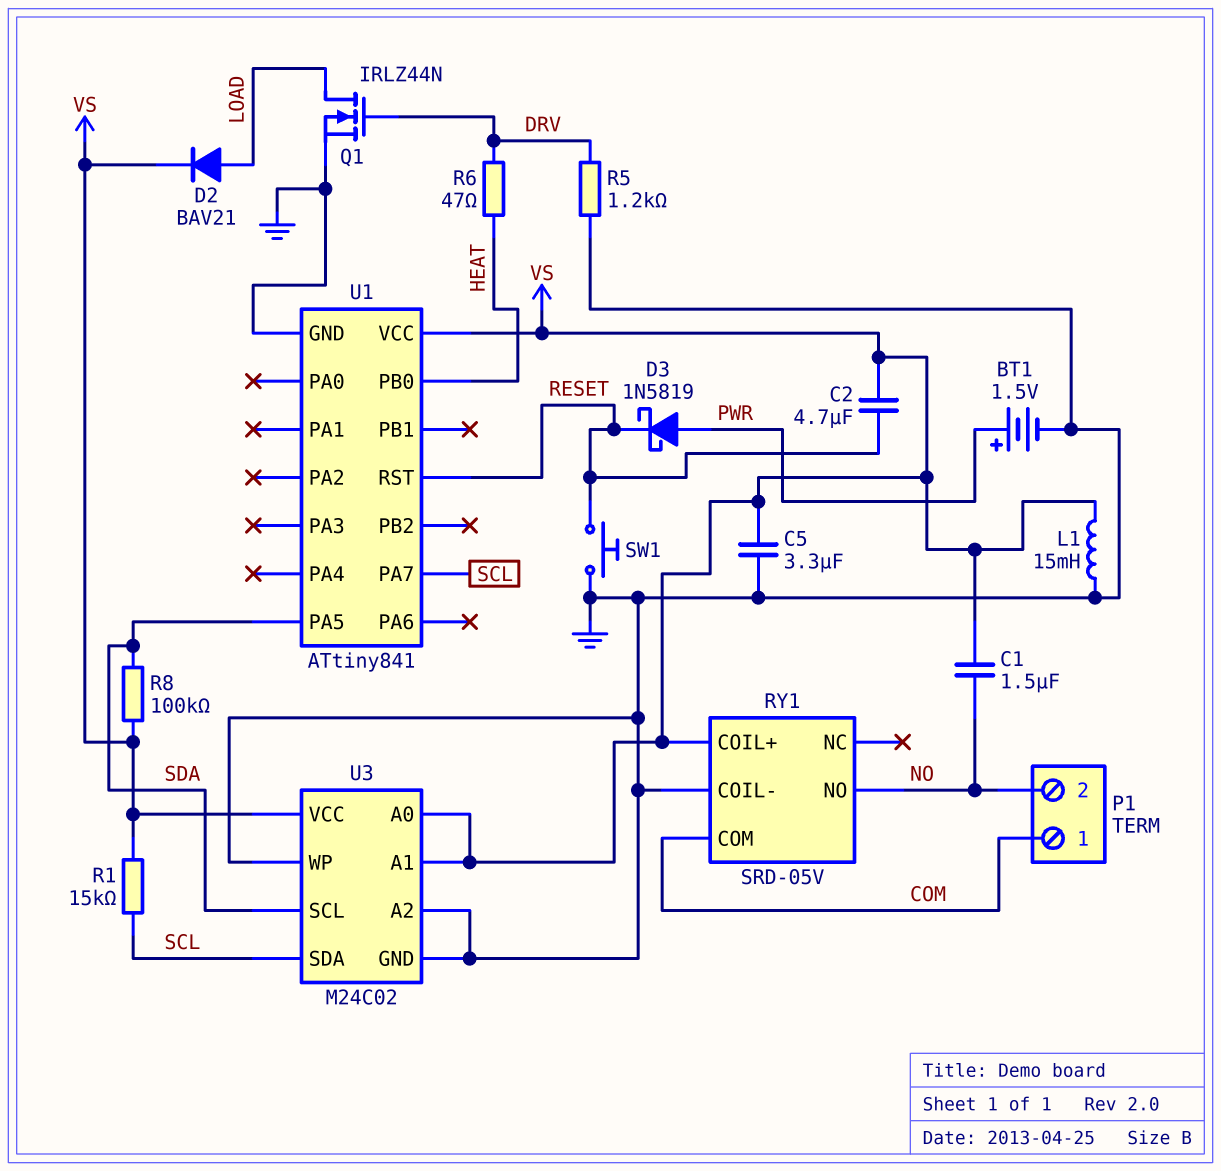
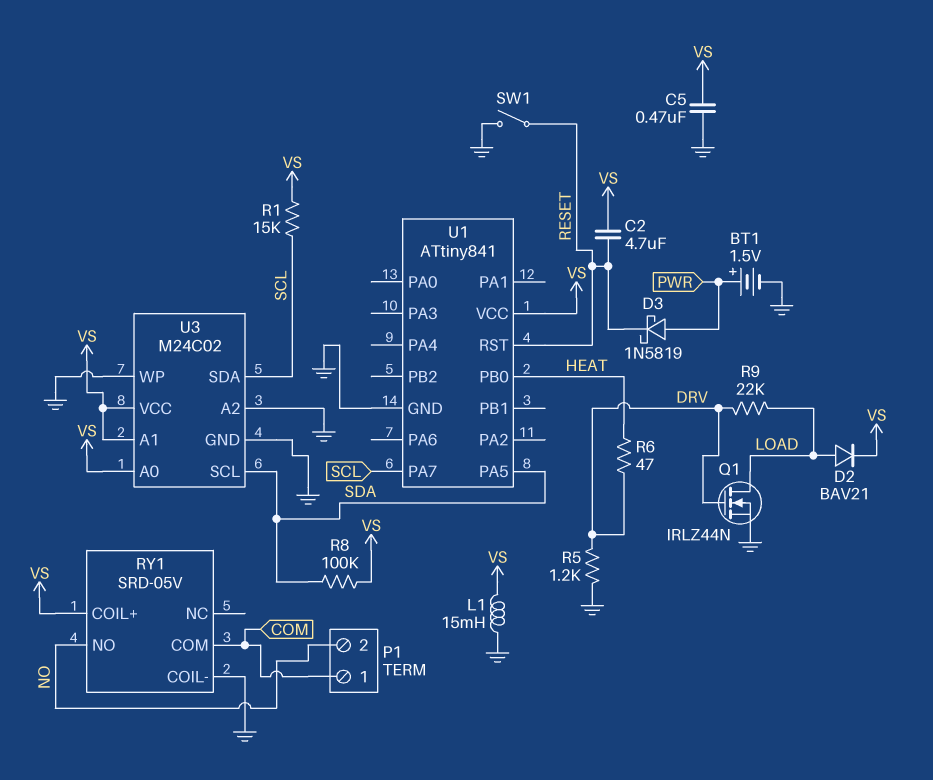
C1: 1.5uF (NO, VS) -> none
C5: 3.3uF (GND, VS) -> 470nF (GND, VS)
R9: none -> 22k (DRV, LOAD)
SW1: button (GND, RESET) -> switch (GND, RESET)

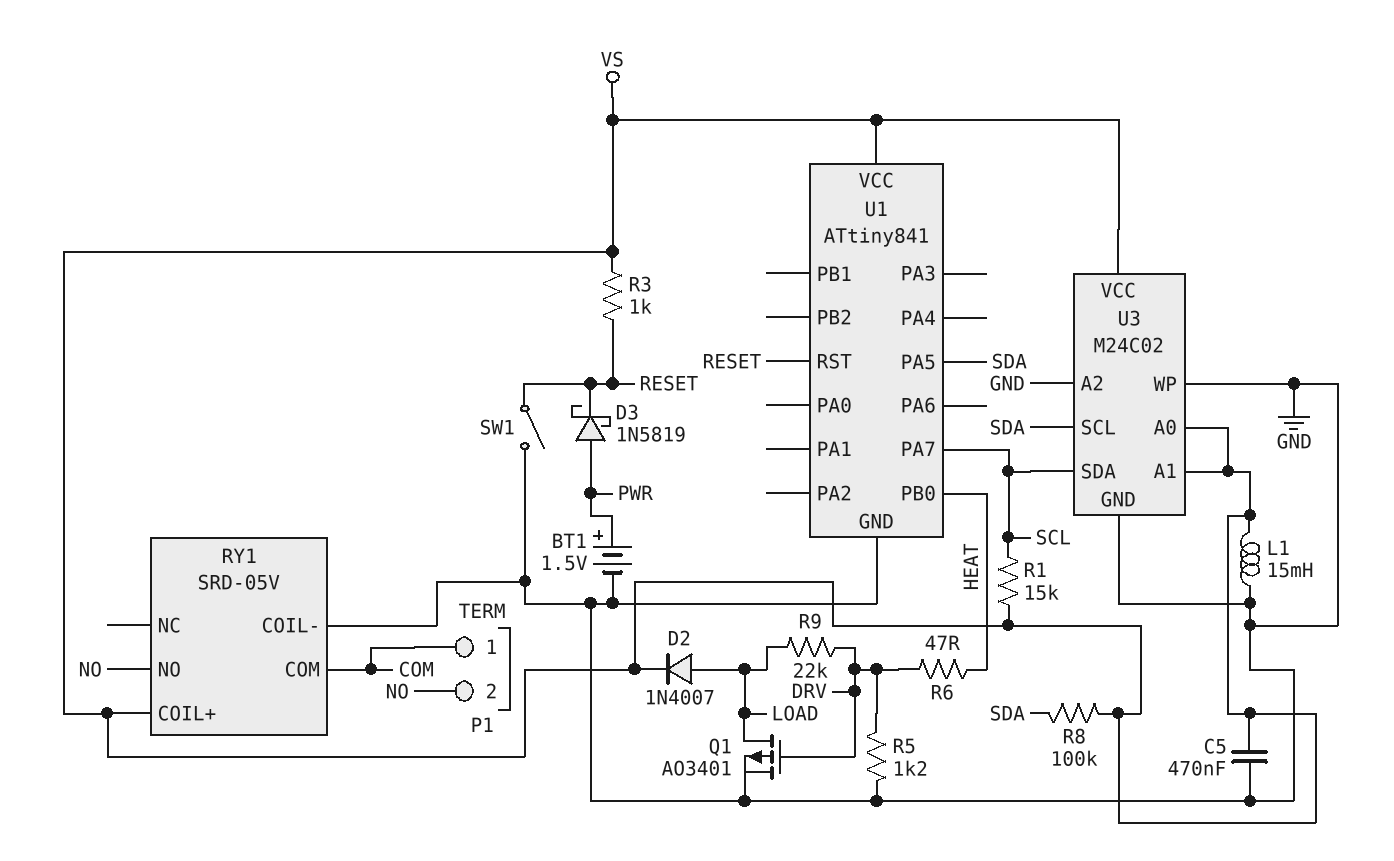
C2: 4.7uF (RESET, VS) -> none
D2: diode BAV21 (A LOAD, K VS) -> diode 1N4007 (A LOAD, K VS)
Q1: NMOS IRLZ44N (G DRV, D LOAD, S GND) -> PMOS AO3401 (G DRV, D LOAD, S GND)
R3: none -> 1k (RESET, VS)

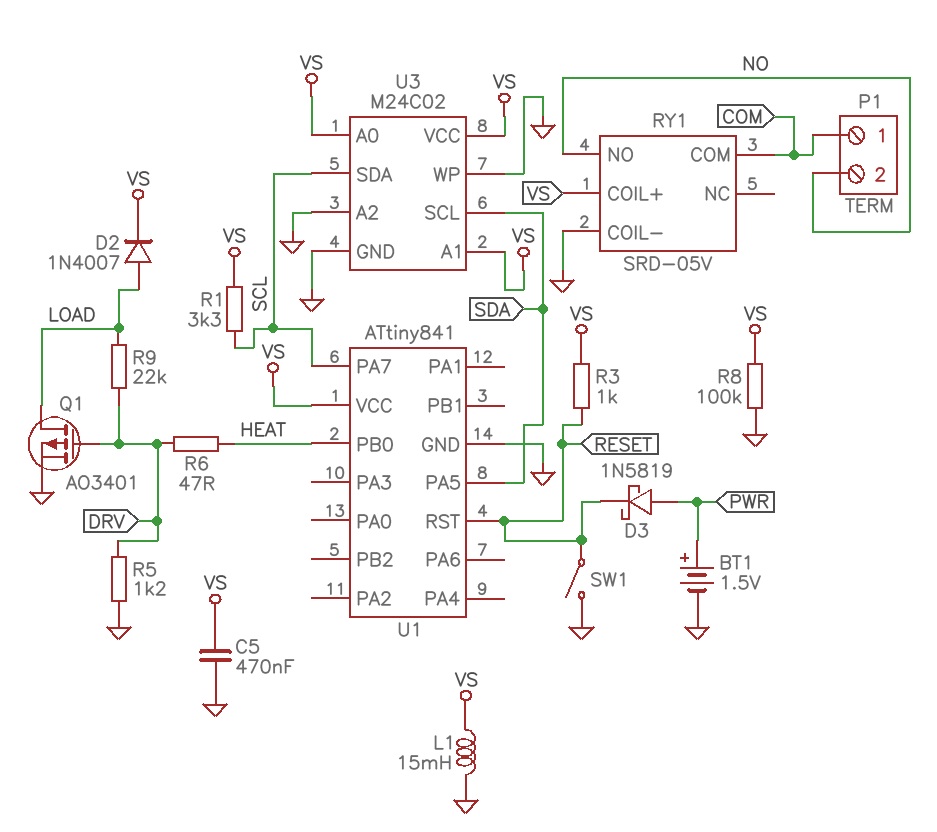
R1: 15k (SCL, VS) -> 3.3k (SCL, VS)
R8: 100k (SDA, VS) -> 100k (GND, VS)

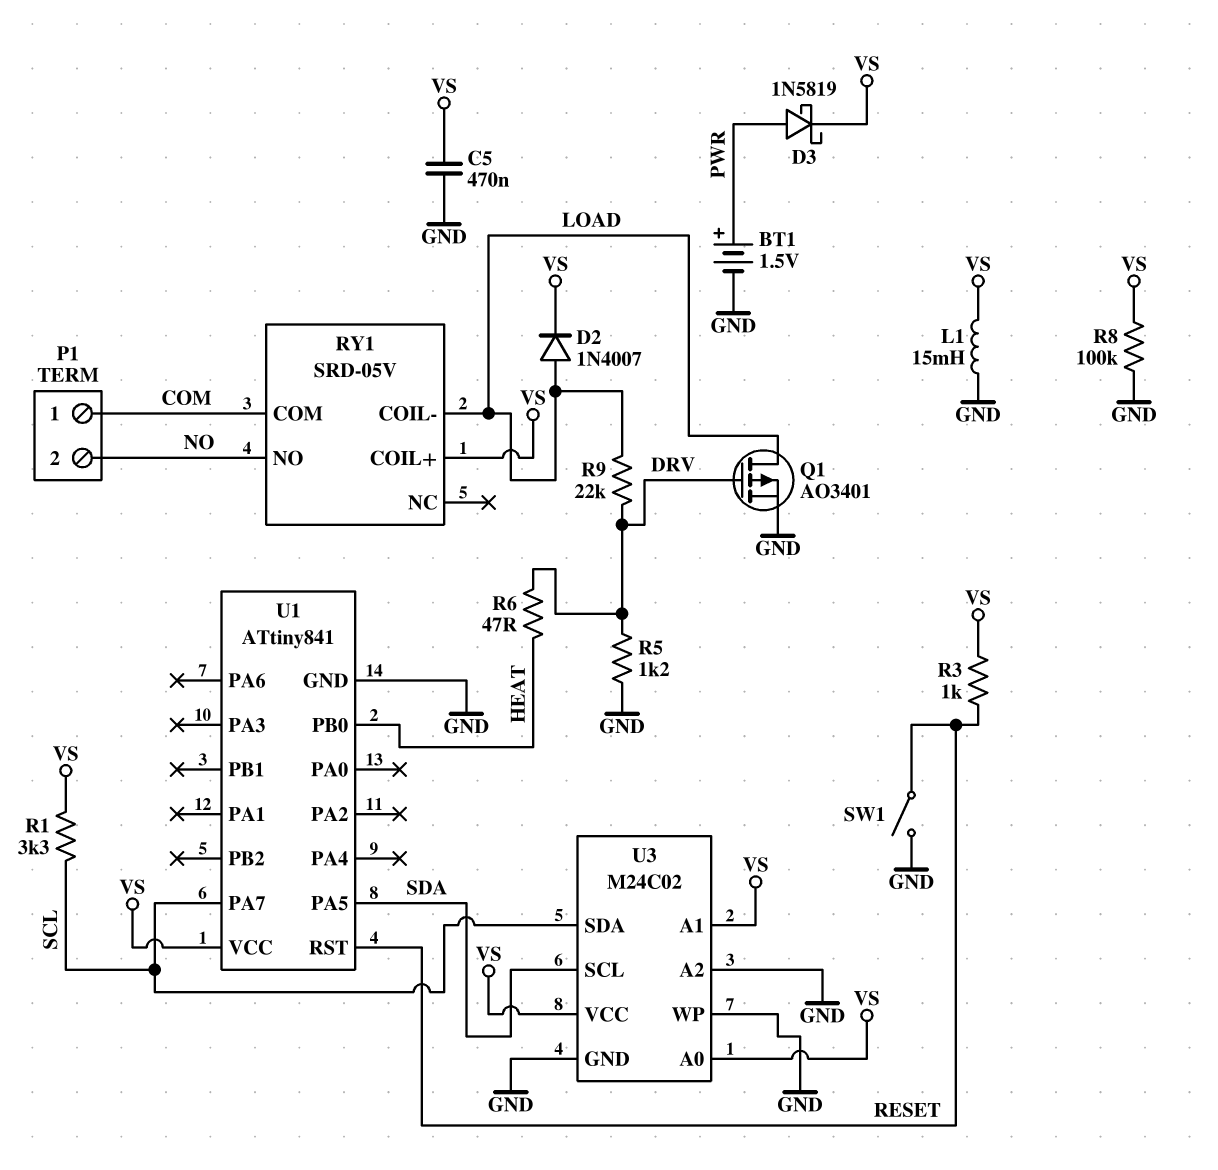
D3: schottky 1N5819 (A PWR, K RESET) -> schottky 1N5819 (A PWR, K VS)
RY1 pin COIL-: GND -> LOAD

